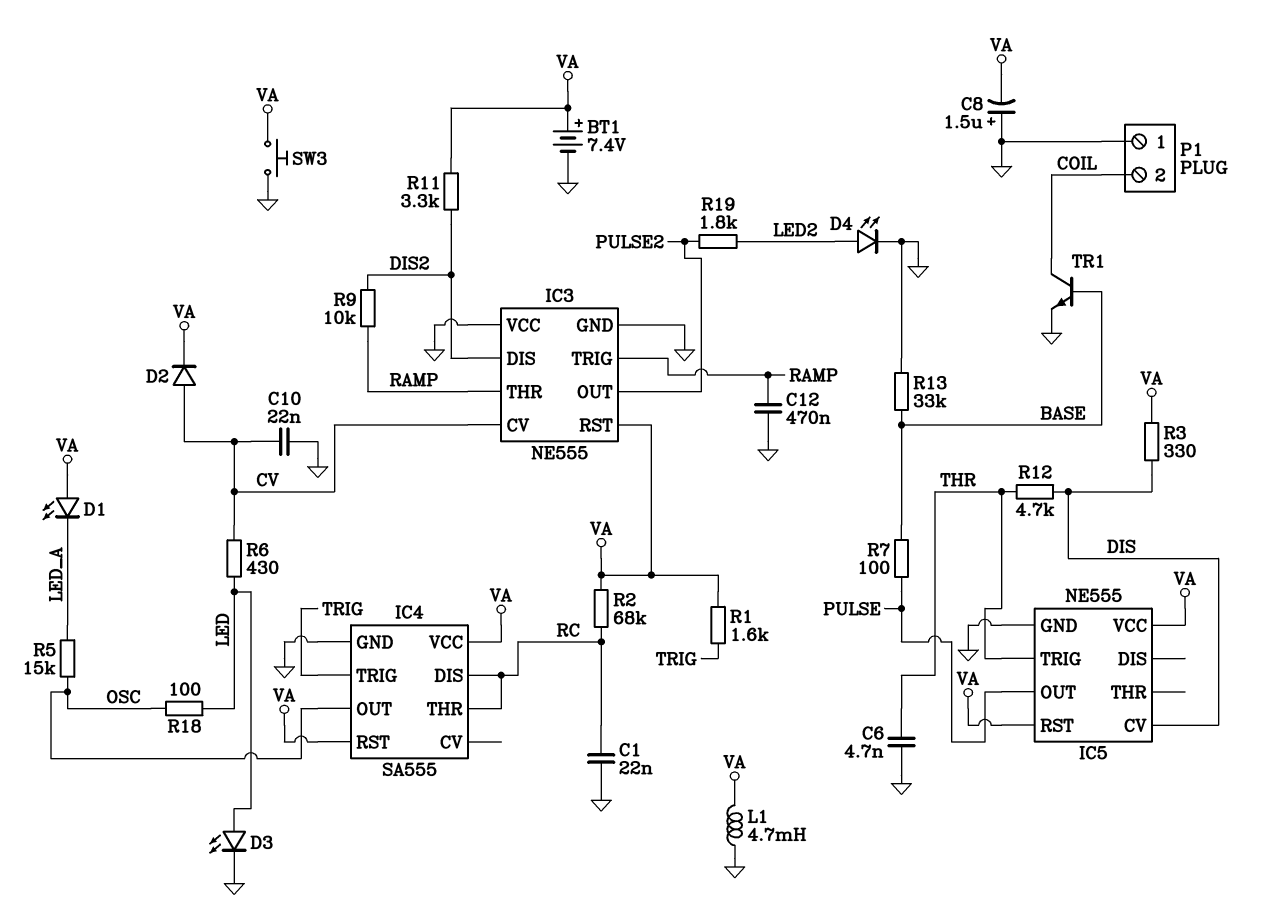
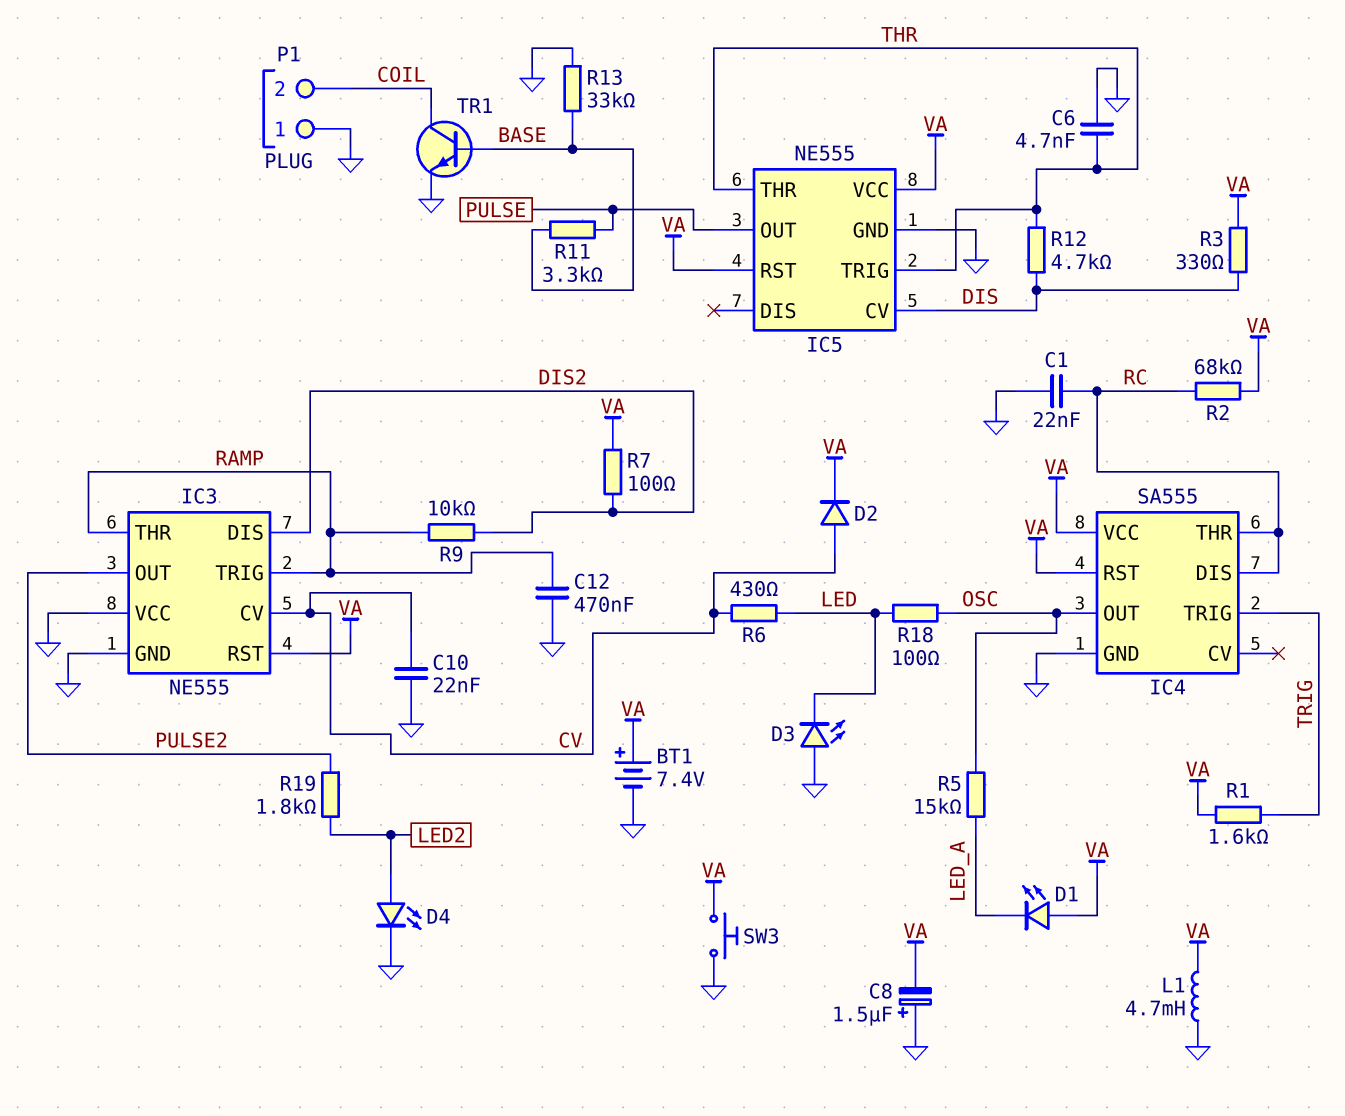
D3: LED (A LED, K GND) -> LED (A GND, K LED)
IC5 pin THR: none -> THR
R7: 100 (BASE, PULSE) -> 100 (DIS2, VA)
R11: 3.3k (DIS2, VA) -> 3.3k (BASE, PULSE)

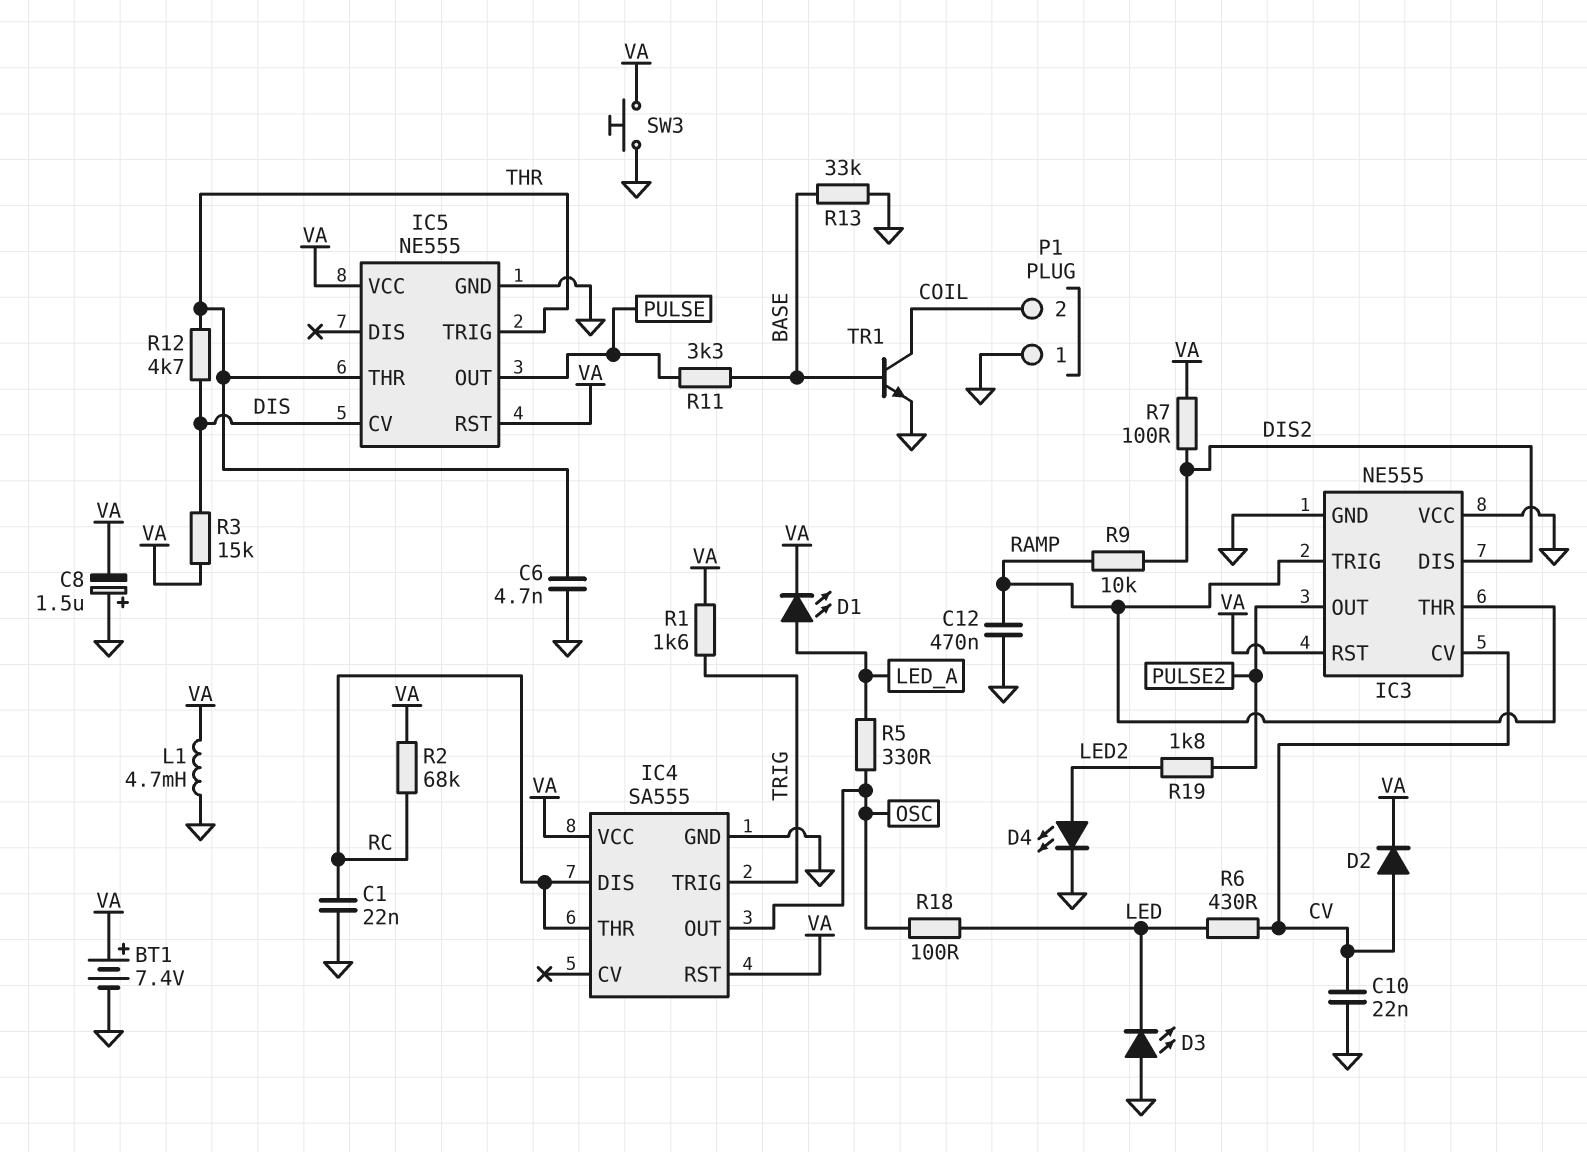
D1: LED (A VA, K LED_A) -> LED (A LED_A, K VA)
R3: 330 (DIS, VA) -> 15k (DIS, VA)
R5: 15k (LED_A, OSC) -> 330 (LED_A, OSC)

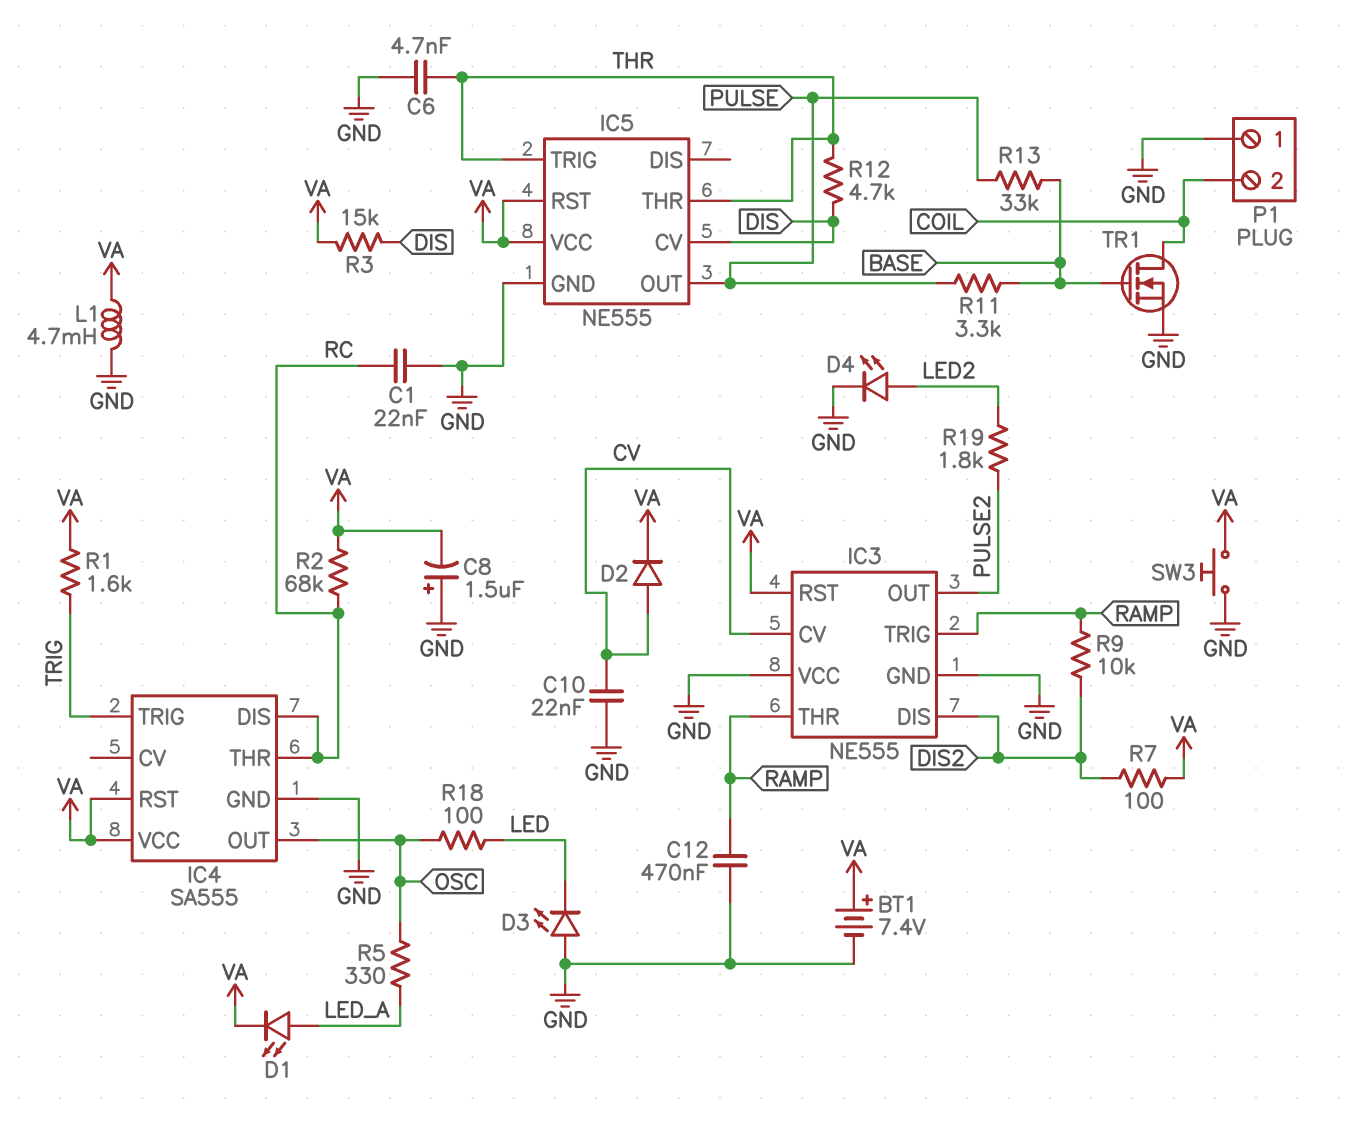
R6: 430 (CV, LED) -> none
R13: 33k (BASE, GND) -> 33k (BASE, PULSE)
TR1: NPN (B BASE, C COIL, E GND) -> NMOS (G BASE, D COIL, S GND)

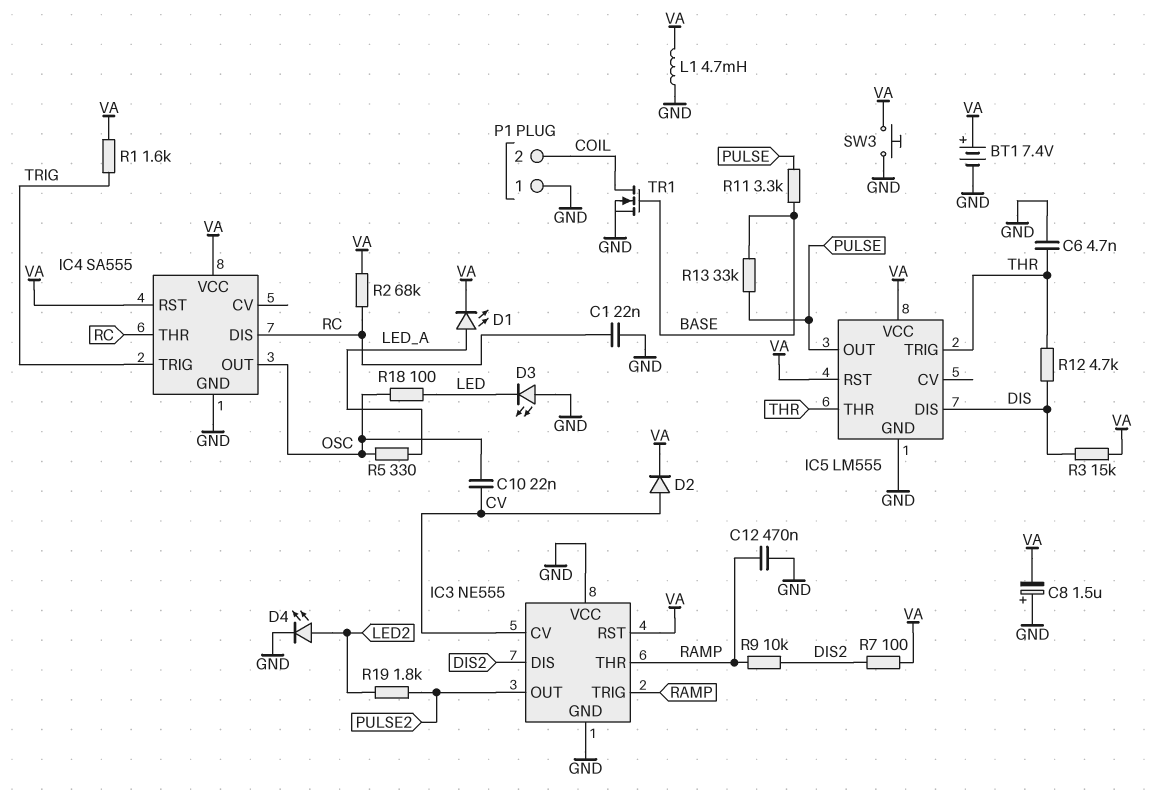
C10: 22nF (CV, GND) -> 22nF (CV, OSC)
IC5: NE555 -> LM555
IC5 pin CV: DIS -> none
IC5 pin DIS: none -> DIS

